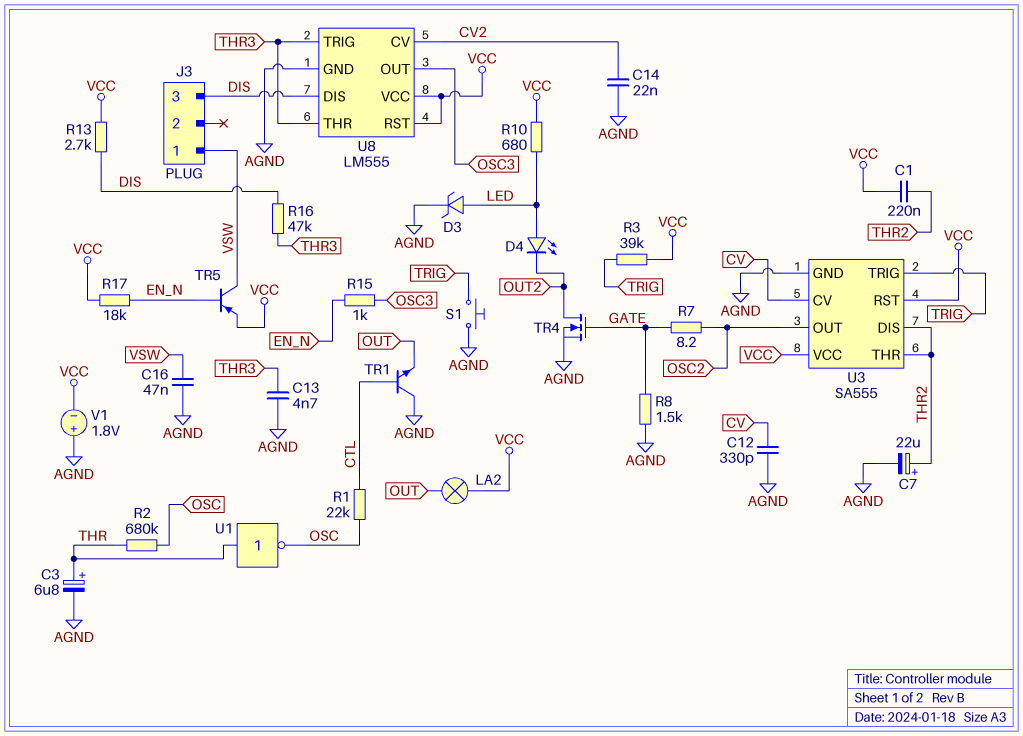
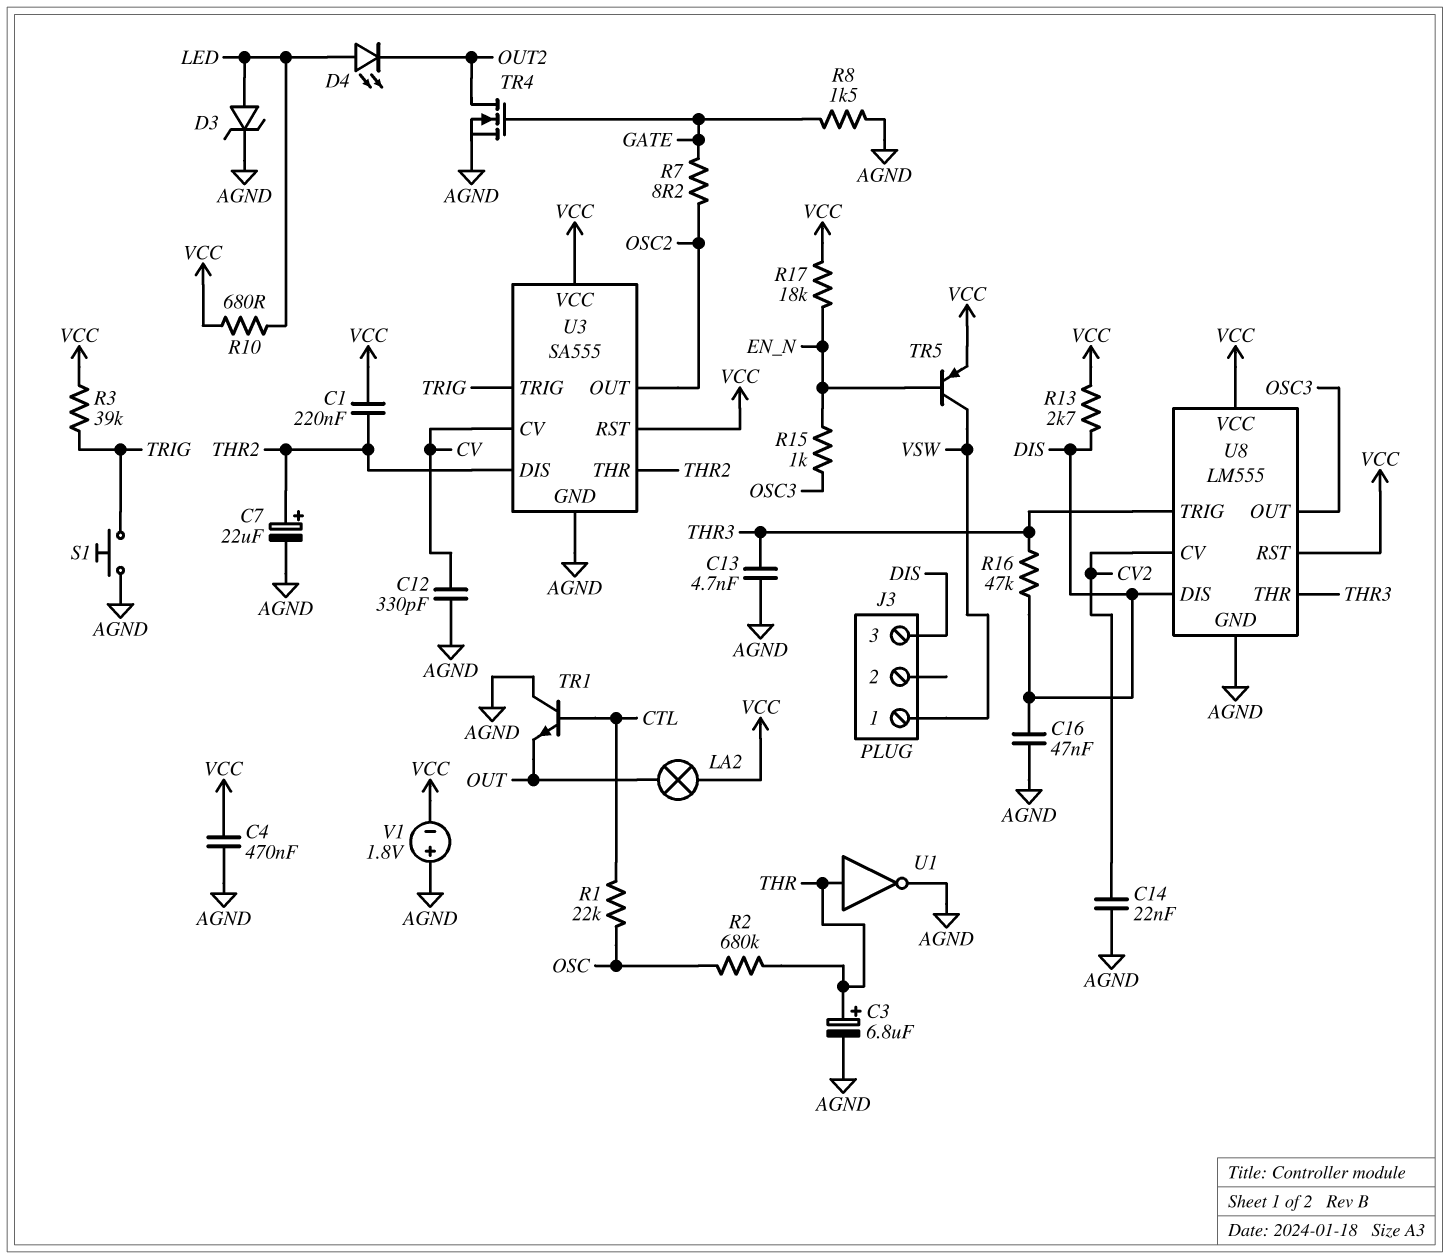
C4: none -> 470nF (AGND, VCC)
C16: 47nF (AGND, VSW) -> 47nF (AGND, DIS)
U1: NOT (in THR, out OSC) -> NOT (in THR, out AGND)

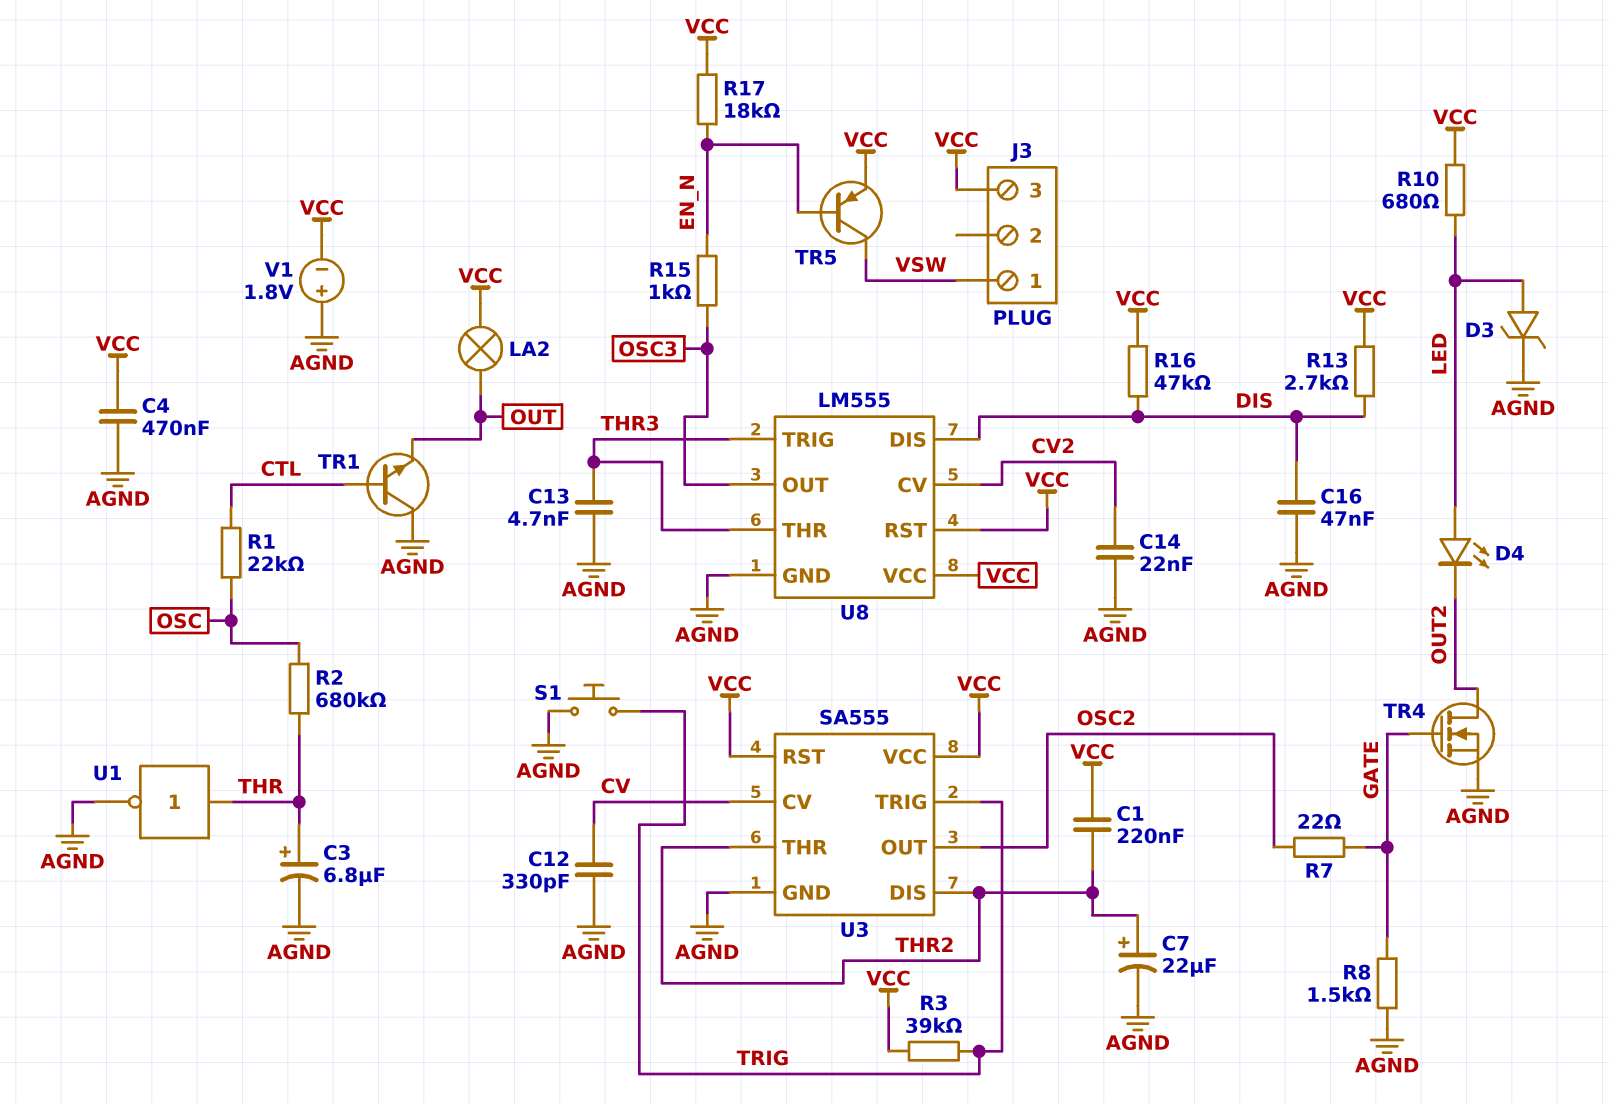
J3 pin 3: DIS -> VCC
R7: 8.2 (GATE, OSC2) -> 22 (GATE, OSC2)
R16: 47k (DIS, THR3) -> 47k (DIS, VCC)

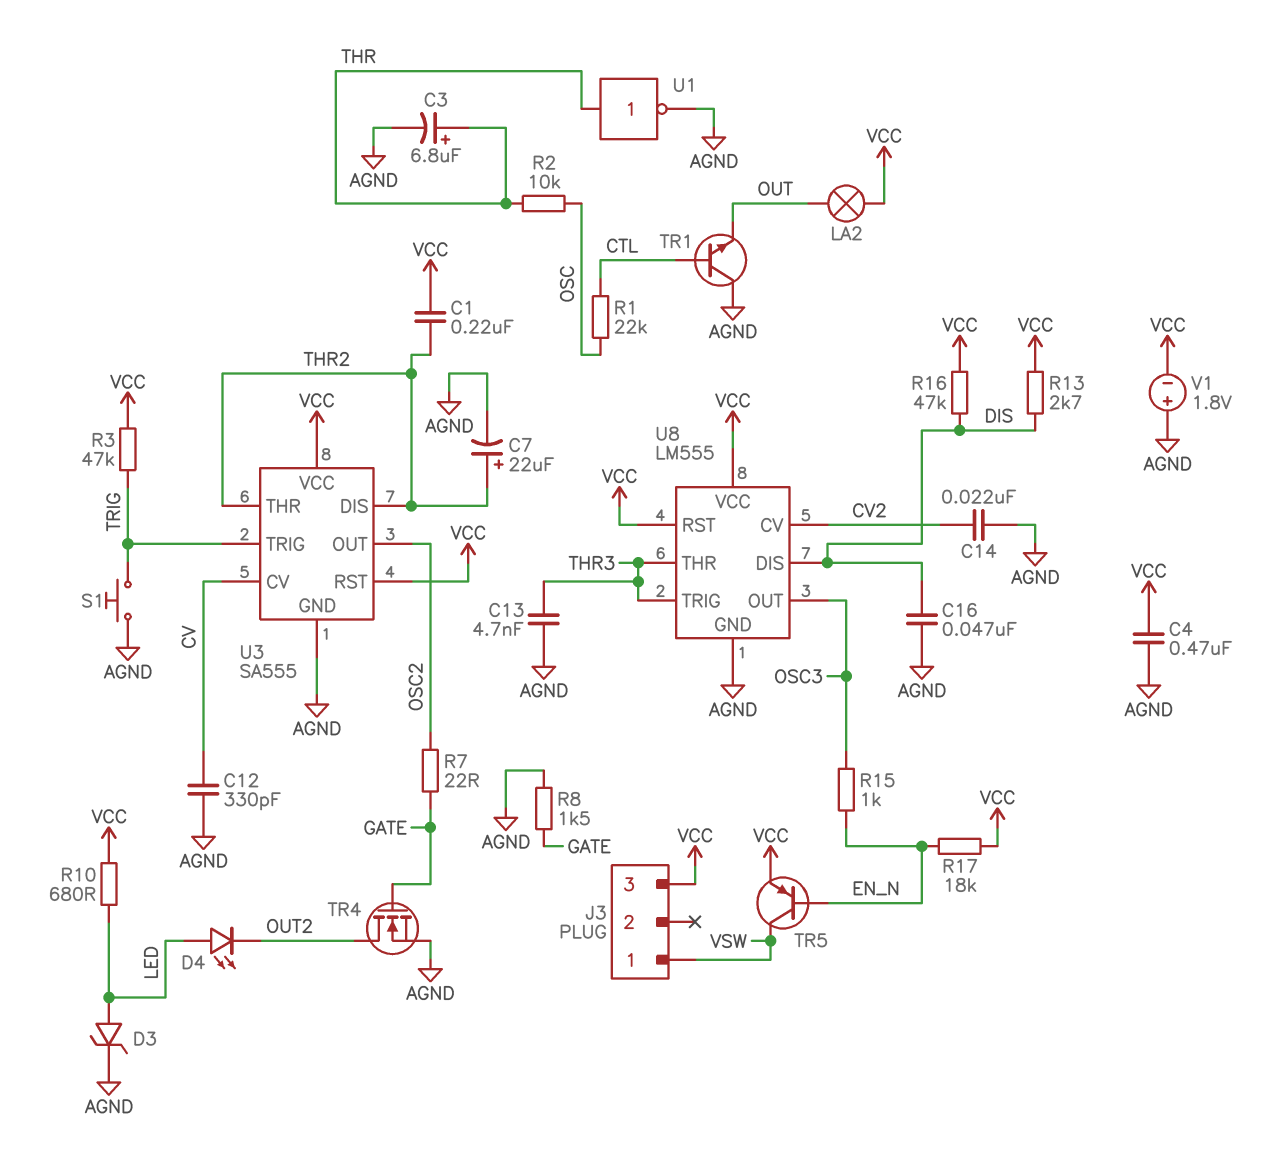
R2: 680k (OSC, THR) -> 10k (OSC, THR)
R3: 39k (TRIG, VCC) -> 47k (TRIG, VCC)

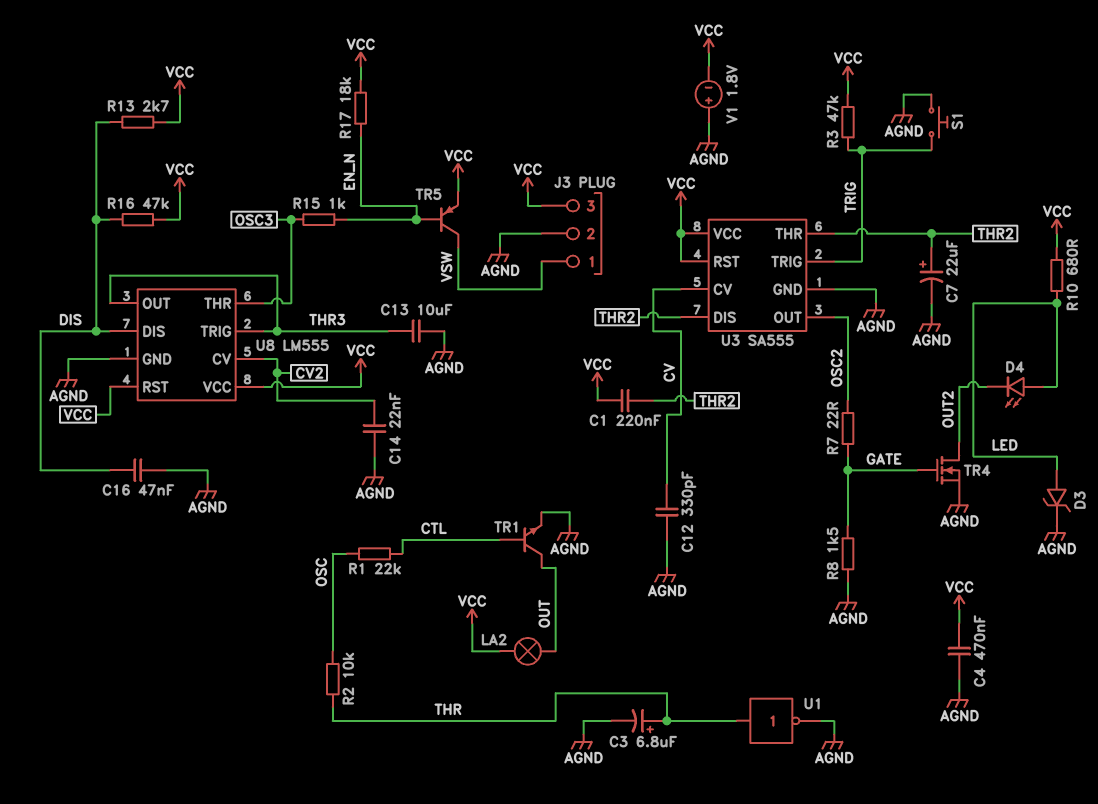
C13: 4.7nF (AGND, THR3) -> 10uF (AGND, THR3)
J3 pin 2: none -> AGND
TR1: NPN (B CTL, C AGND, E OUT) -> NPN (B CTL, C OUT, E AGND)
U8 pin OUT: OSC3 -> THR3
U8 pin THR: THR3 -> OSC3

